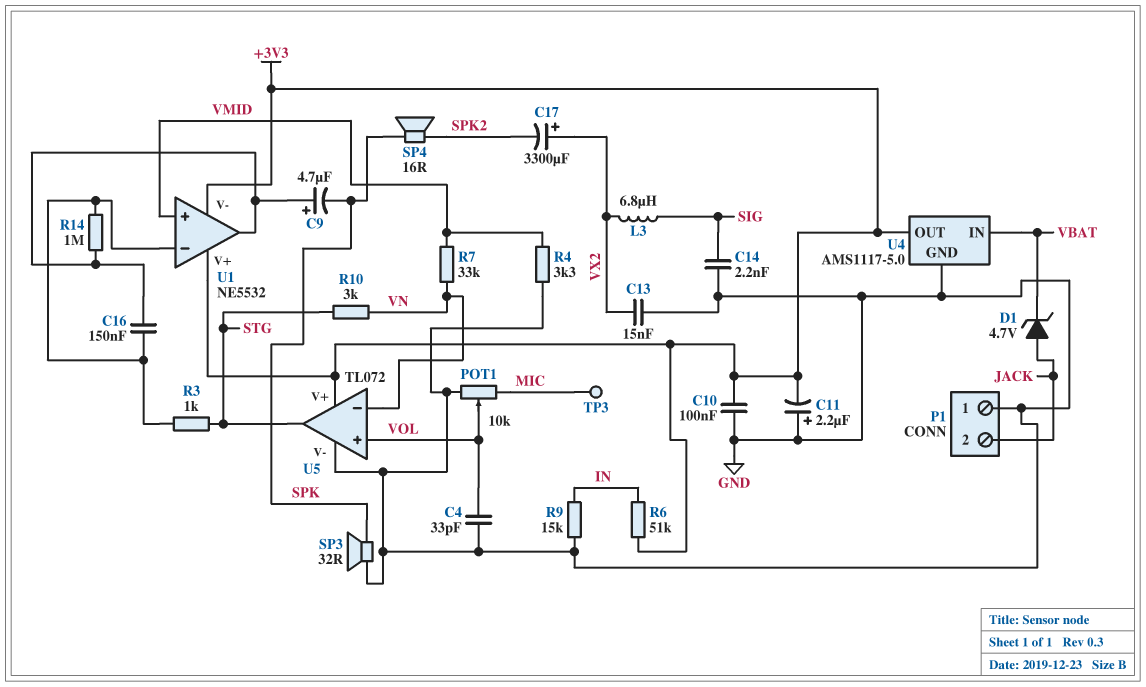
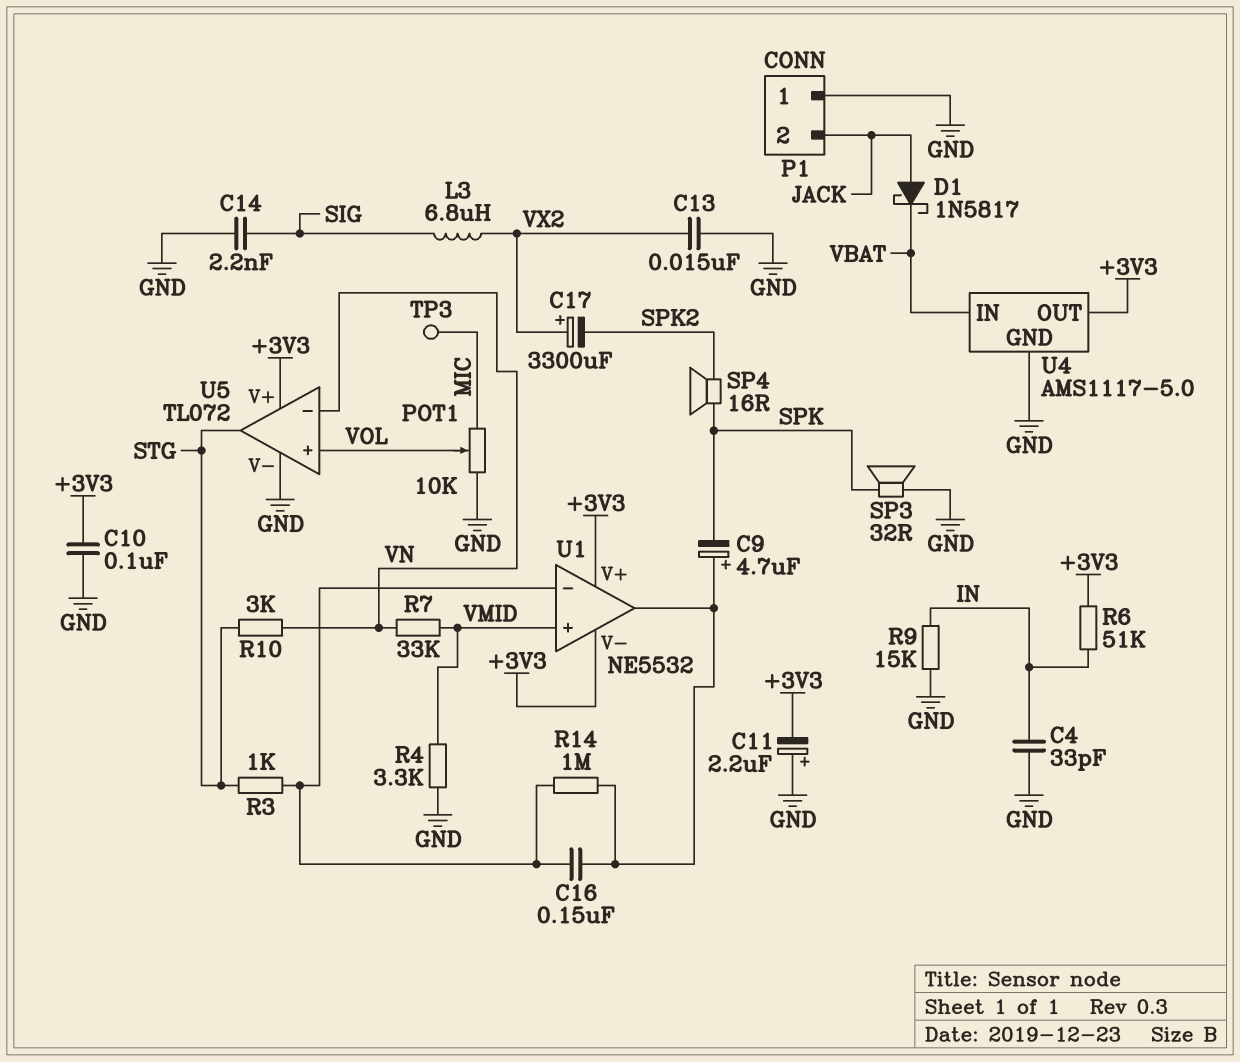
C4: 33pF (GND, VOL) -> 33pF (GND, IN)
D1: zener 4.7V (A JACK, K VBAT) -> schottky 1N5817 (A JACK, K VBAT)

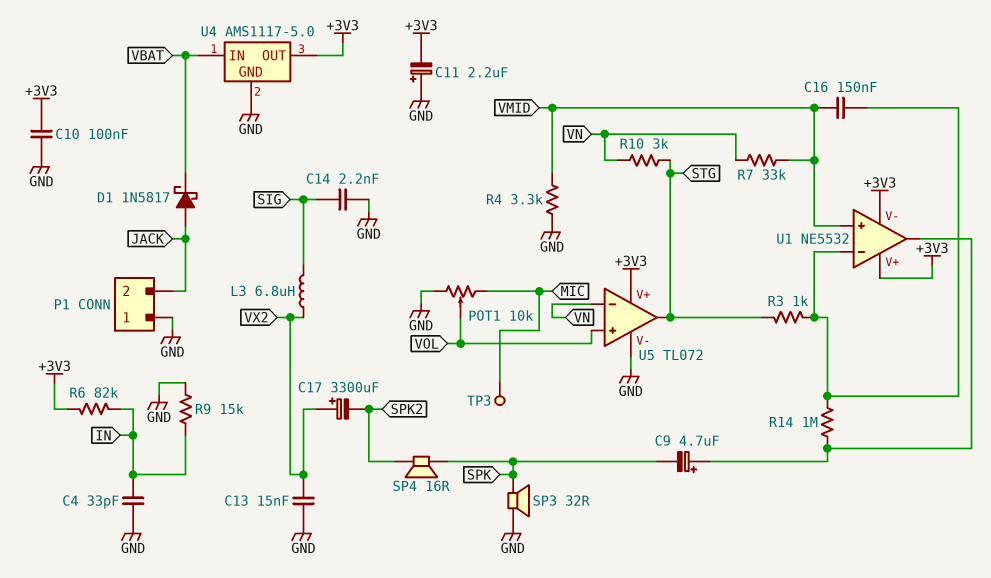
C16: 150nF (U1/in-, U1/out) -> 150nF (U1/in-, VMID)
R6: 51k (+3V3, IN) -> 82k (+3V3, IN)

